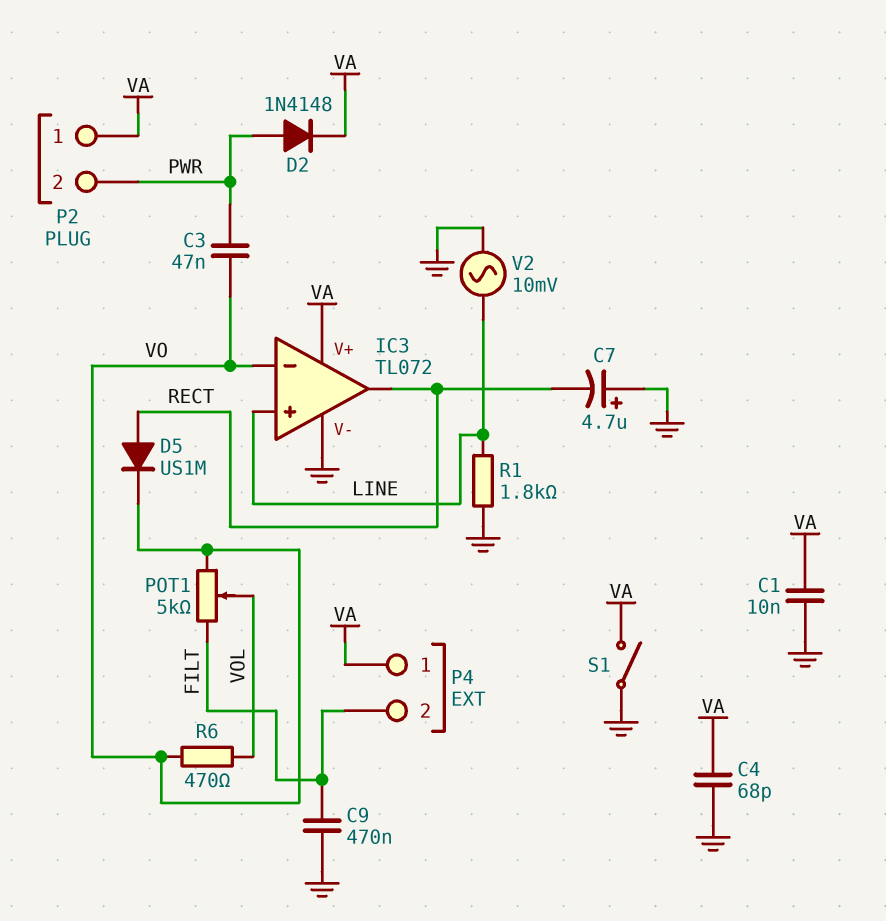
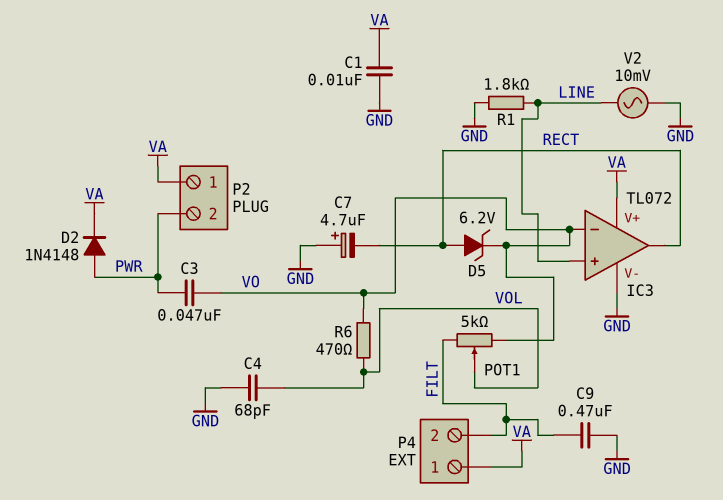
C4: 68pF (GND, VA) -> 68pF (GND, VOL)
D5: diode US1M (A RECT, K VO) -> zener 6.2V (A RECT, K VO)
S1: switch (GND, VA) -> none

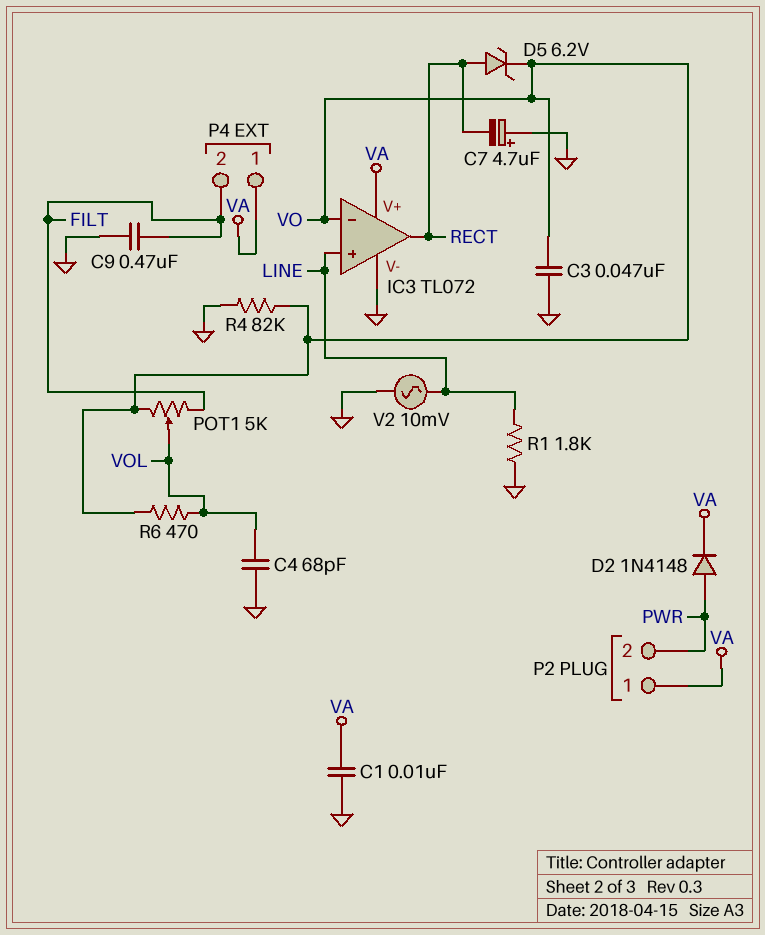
C3: 47nF (PWR, VO) -> 47nF (GND, VO)
R4: none -> 82k (GND, VO)

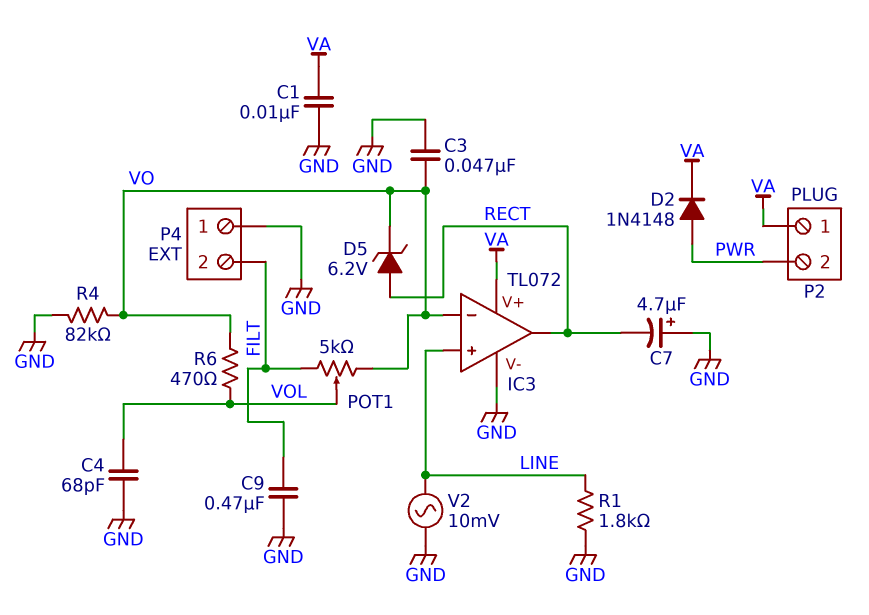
P4 pin 1: VA -> GND

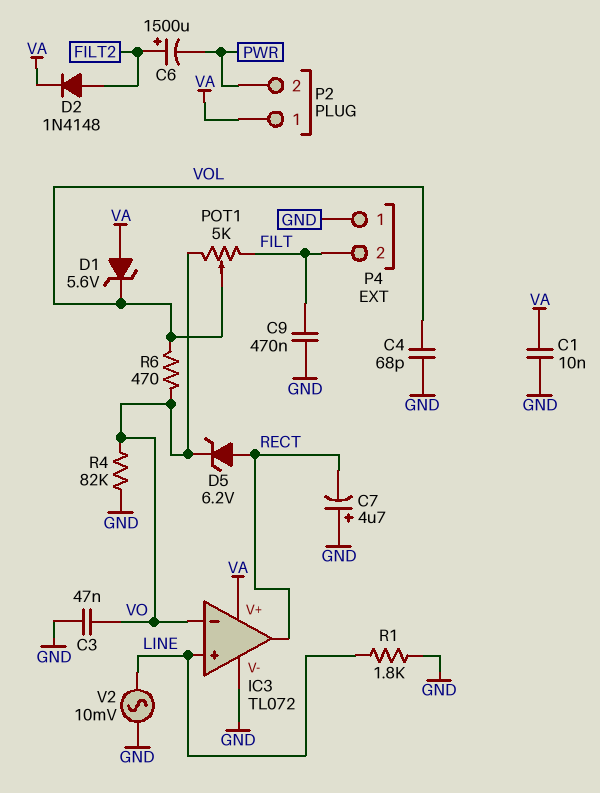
C6: none -> 1500uF (plus FILT2, minus PWR)
D1: none -> zener 5.6V (A VA, K VOL)
D2: diode 1N4148 (A PWR, K VA) -> diode 1N4148 (A FILT2, K VA)

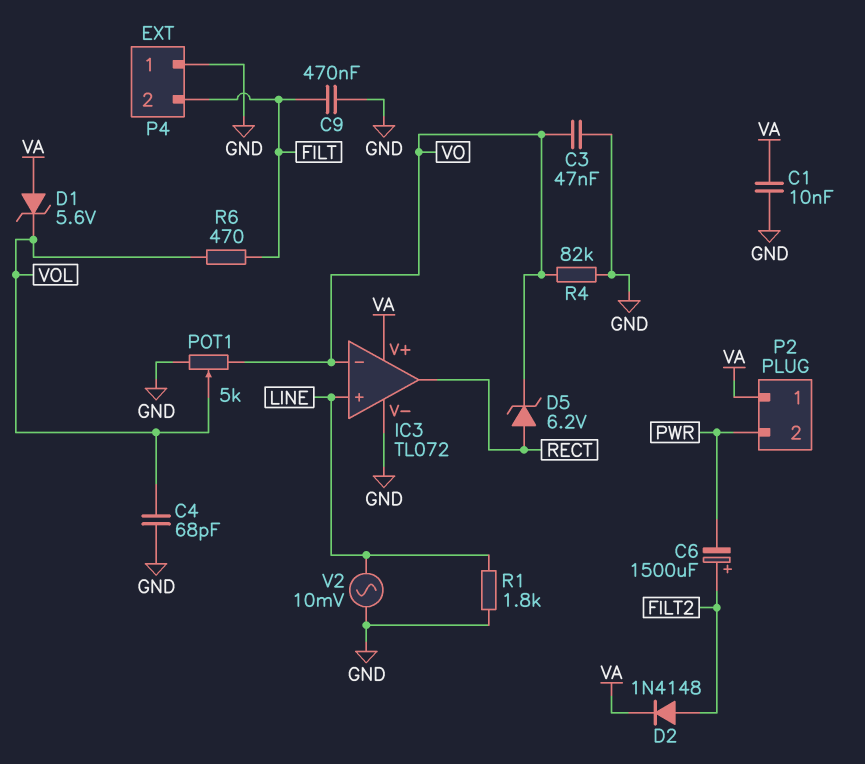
C7: 4.7uF (plus GND, minus RECT) -> none
POT1: 5k (FILT, VO, wiper VOL) -> 5k (GND, VO, wiper VOL)
R6: 470 (VO, VOL) -> 470 (FILT, VOL)

